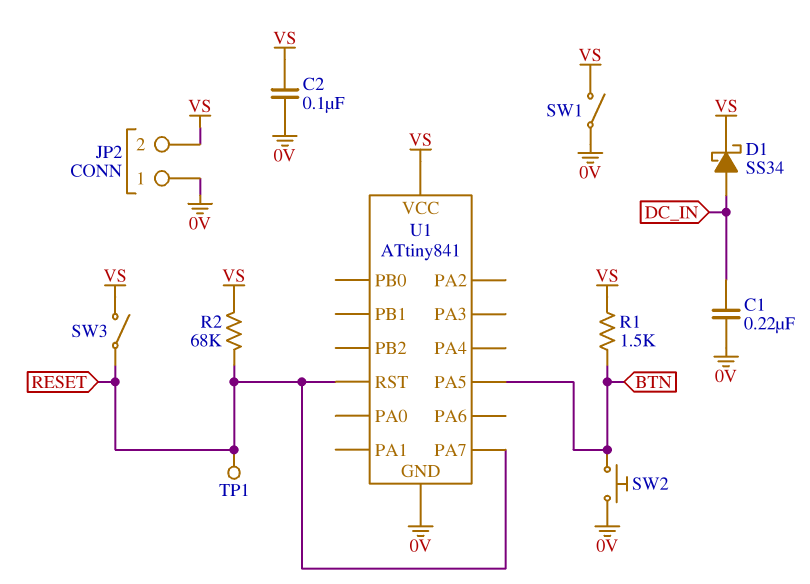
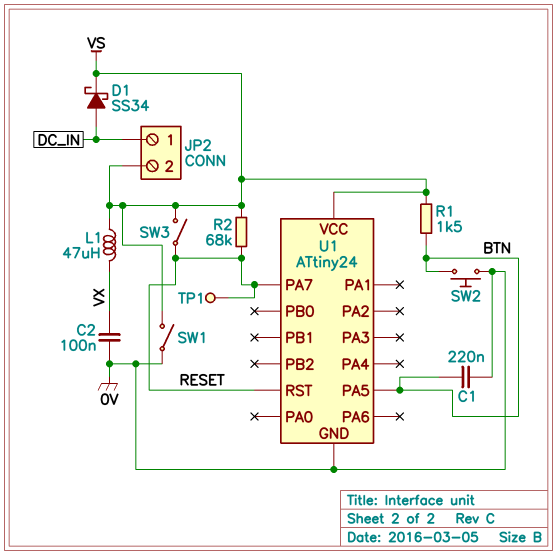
C1: 220nF (0V, DC_IN) -> 220nF (0V, BTN)
C2: 100nF (0V, VS) -> 100nF (0V, VX)
JP2 pin 1: 0V -> DC_IN
L1: none -> 47uH (VS, VX)
U1: ATtiny841 -> ATtiny24

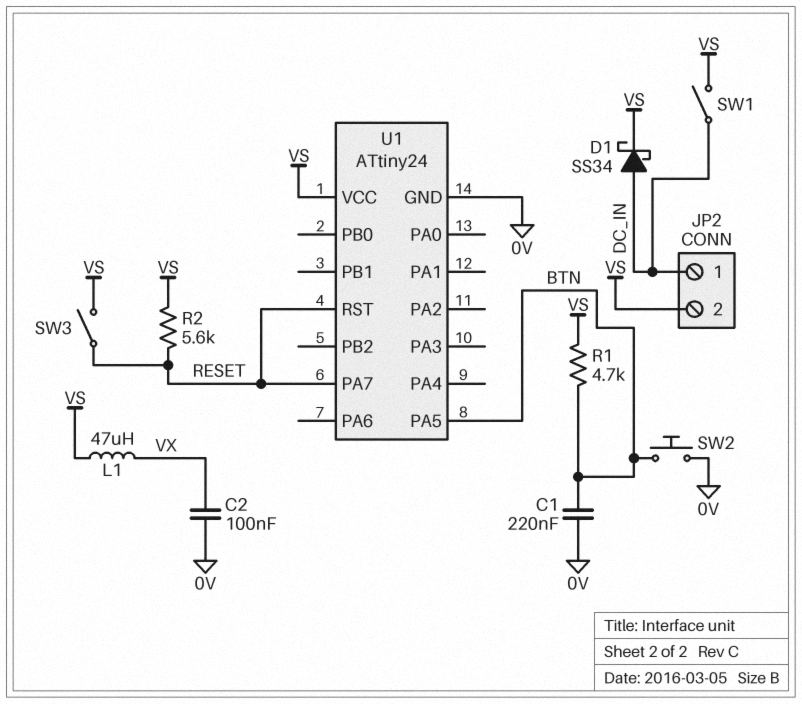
R1: 1.5k (BTN, VS) -> 4.7k (BTN, VS)
R2: 68k (RESET, VS) -> 5.6k (RESET, VS)
SW1: switch (0V, VS) -> switch (DC_IN, VS)
TP1: test point (RESET) -> none

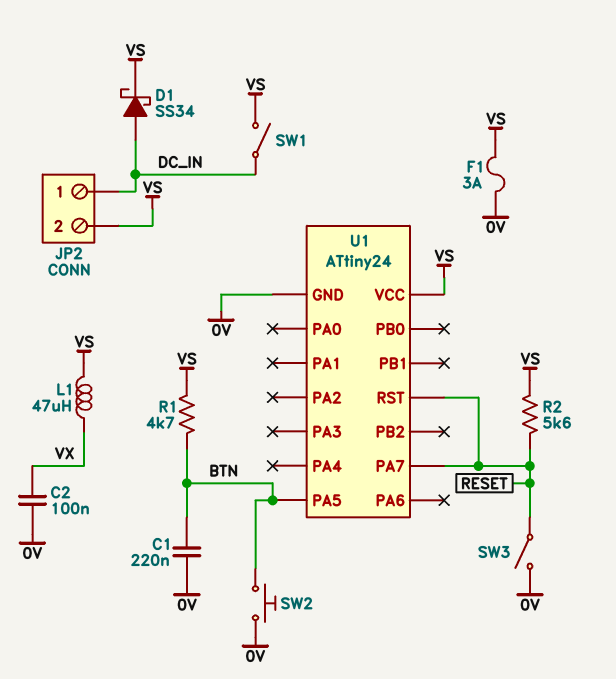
F1: none -> 3A (0V, VS)
SW3: switch (RESET, VS) -> switch (0V, RESET)

